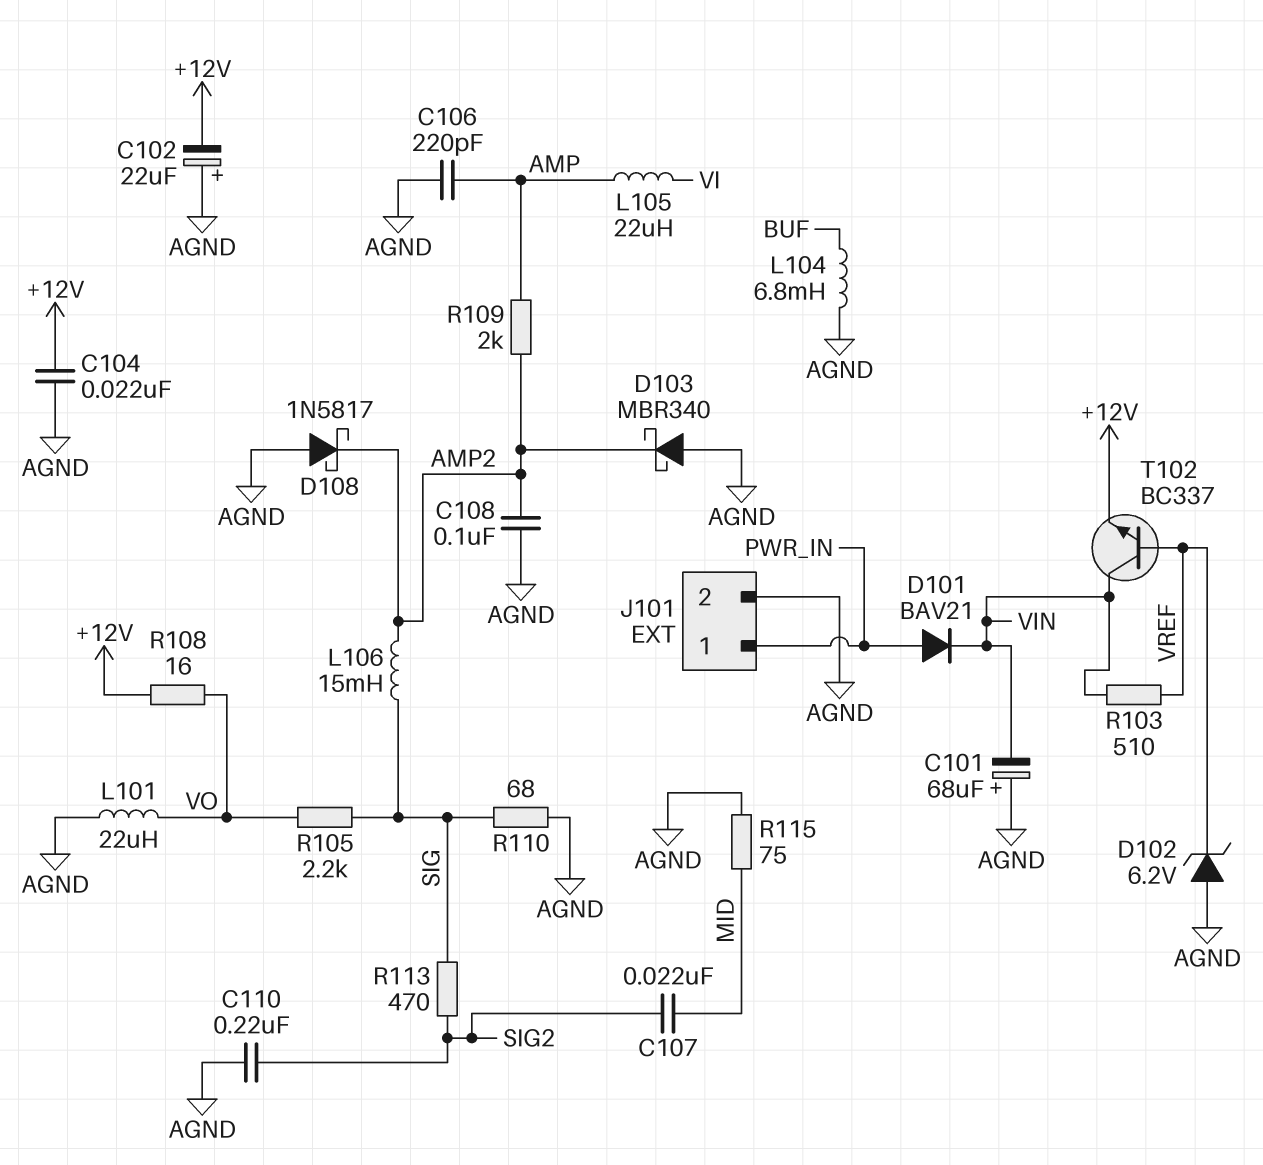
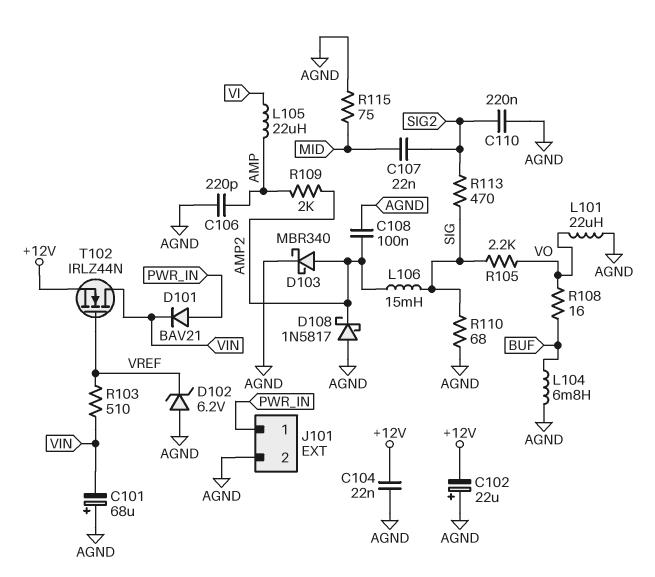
D103: schottky MBR340 (A AGND, K AMP2) -> schottky MBR340 (A AMP2, K AGND)
R108: 16 (+12V, VO) -> 16 (BUF, VO)
T102: NPN BC337 (B VREF, C VIN, E +12V) -> NMOS IRLZ44N (G VREF, D VIN, S +12V)

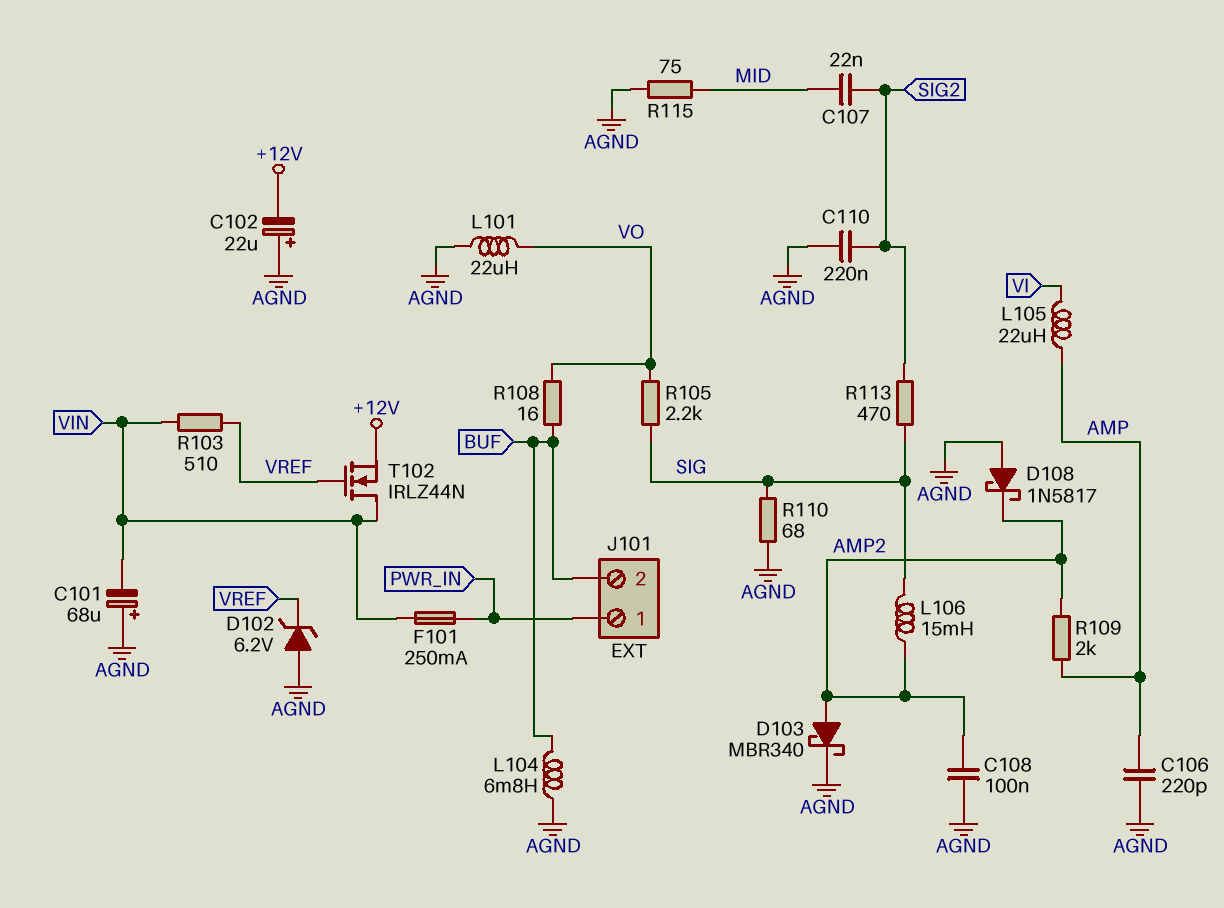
C104: 22nF (+12V, AGND) -> none
D101: diode BAV21 (A PWR_IN, K VIN) -> none
F101: none -> 250mA (PWR_IN, VIN)
J101 pin 2: AGND -> BUF

